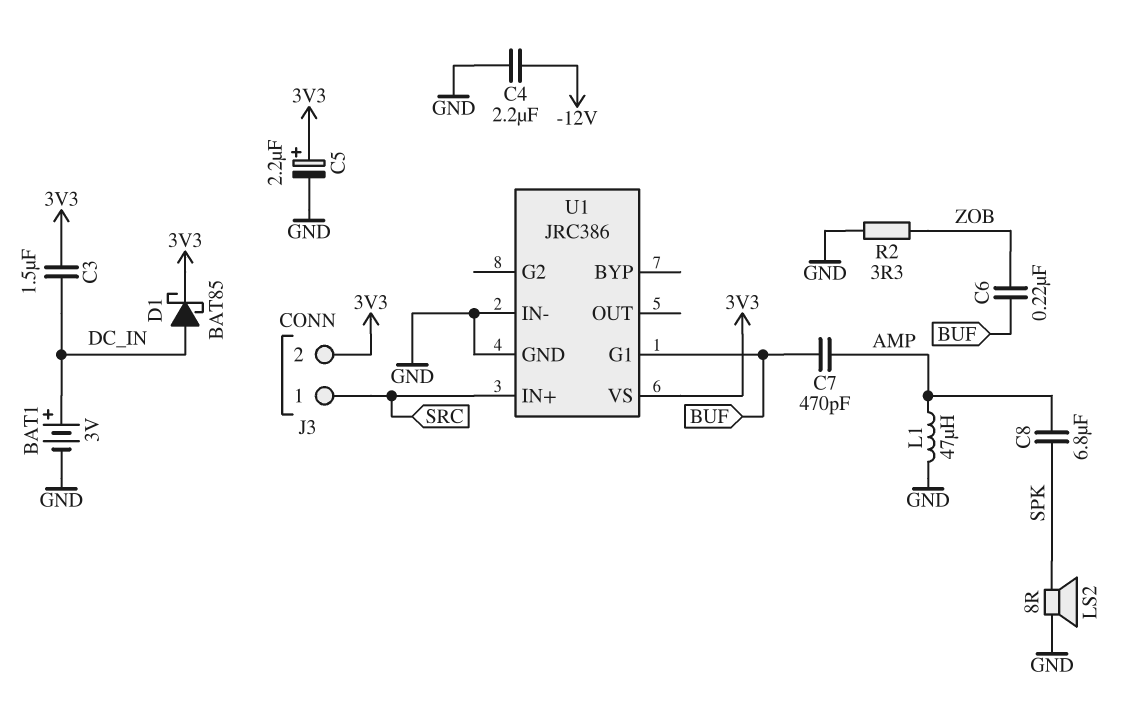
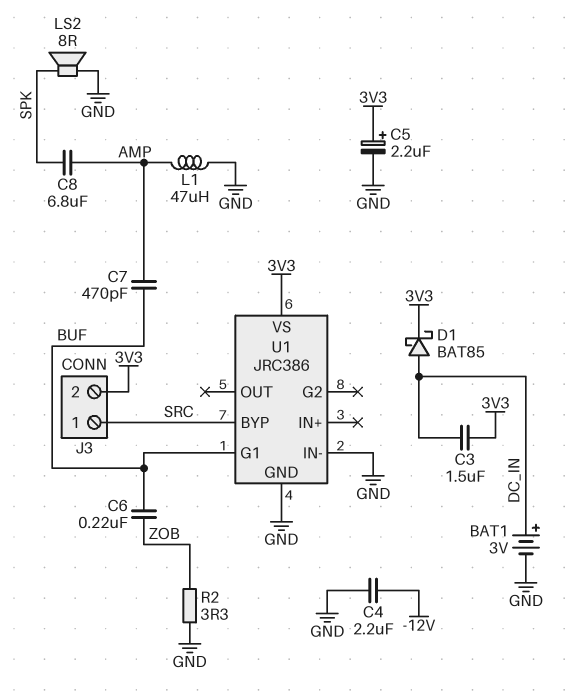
U1 pin BYP: none -> SRC
U1 pin IN+: SRC -> none

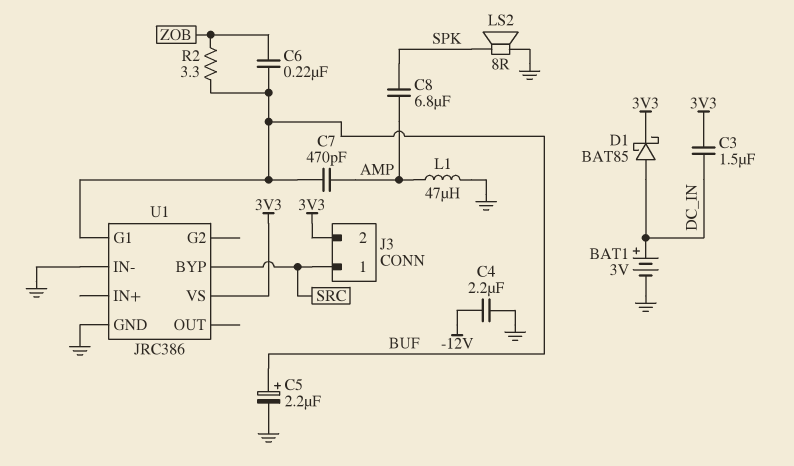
C5: 2.2uF (plus 3V3, minus GND) -> 2.2uF (plus BUF, minus GND)
R2: 3.3 (GND, ZOB) -> 3.3 (BUF, ZOB)

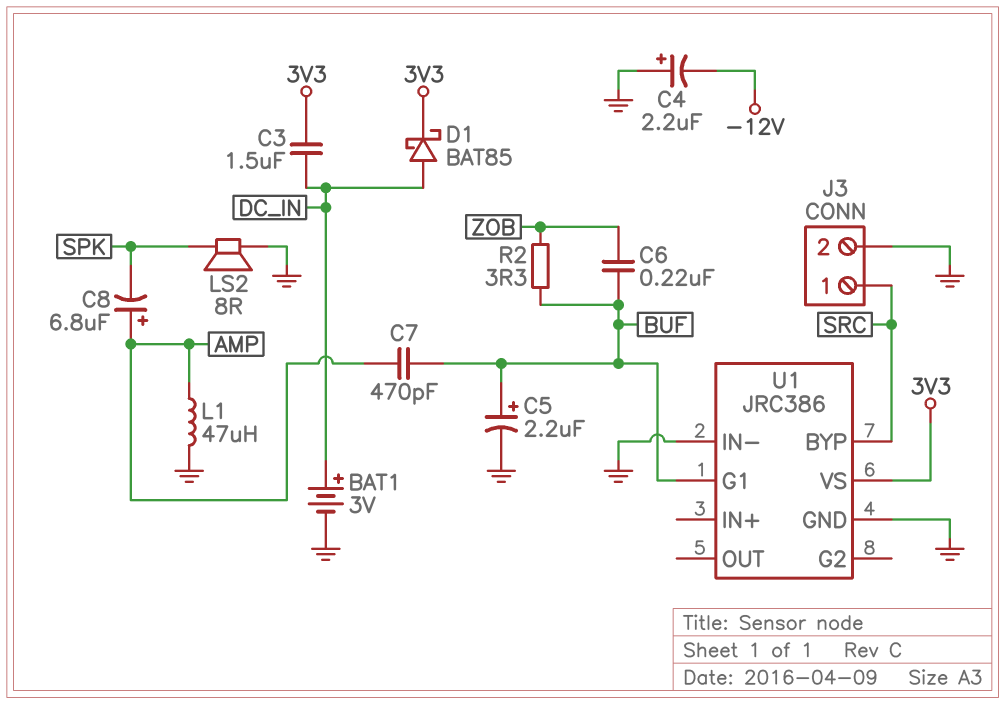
C4: 2.2uF (-12V, GND) -> 2.2uF (plus GND, minus -12V)
C8: 6.8uF (AMP, SPK) -> 6.8uF (plus AMP, minus SPK)
J3 pin 2: 3V3 -> GND

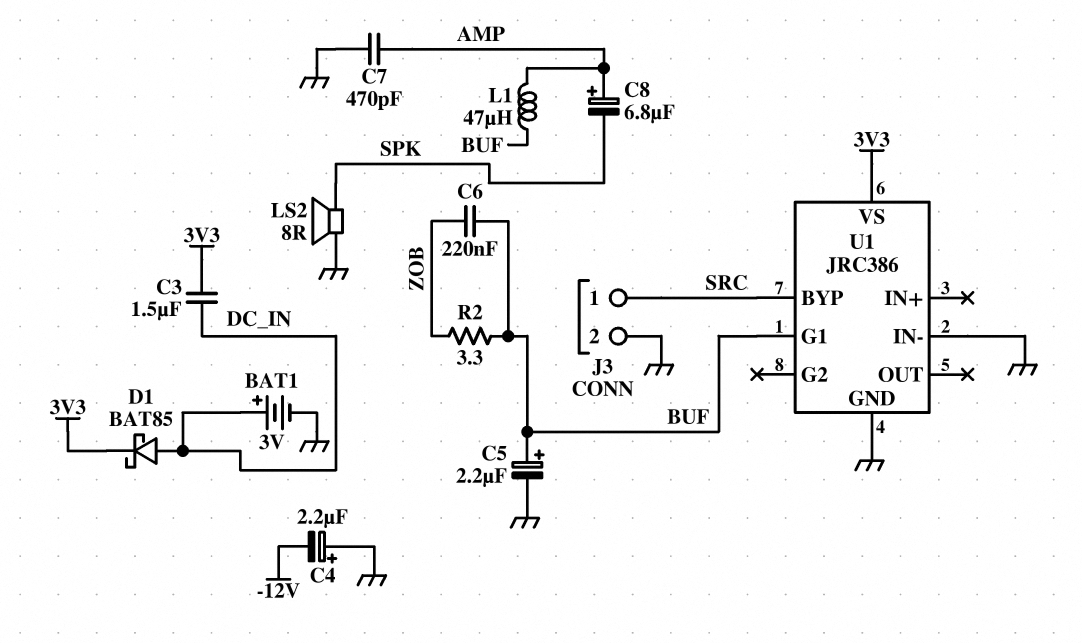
C7: 470pF (AMP, BUF) -> 470pF (AMP, GND)
L1: 47uH (AMP, GND) -> 47uH (AMP, BUF)

